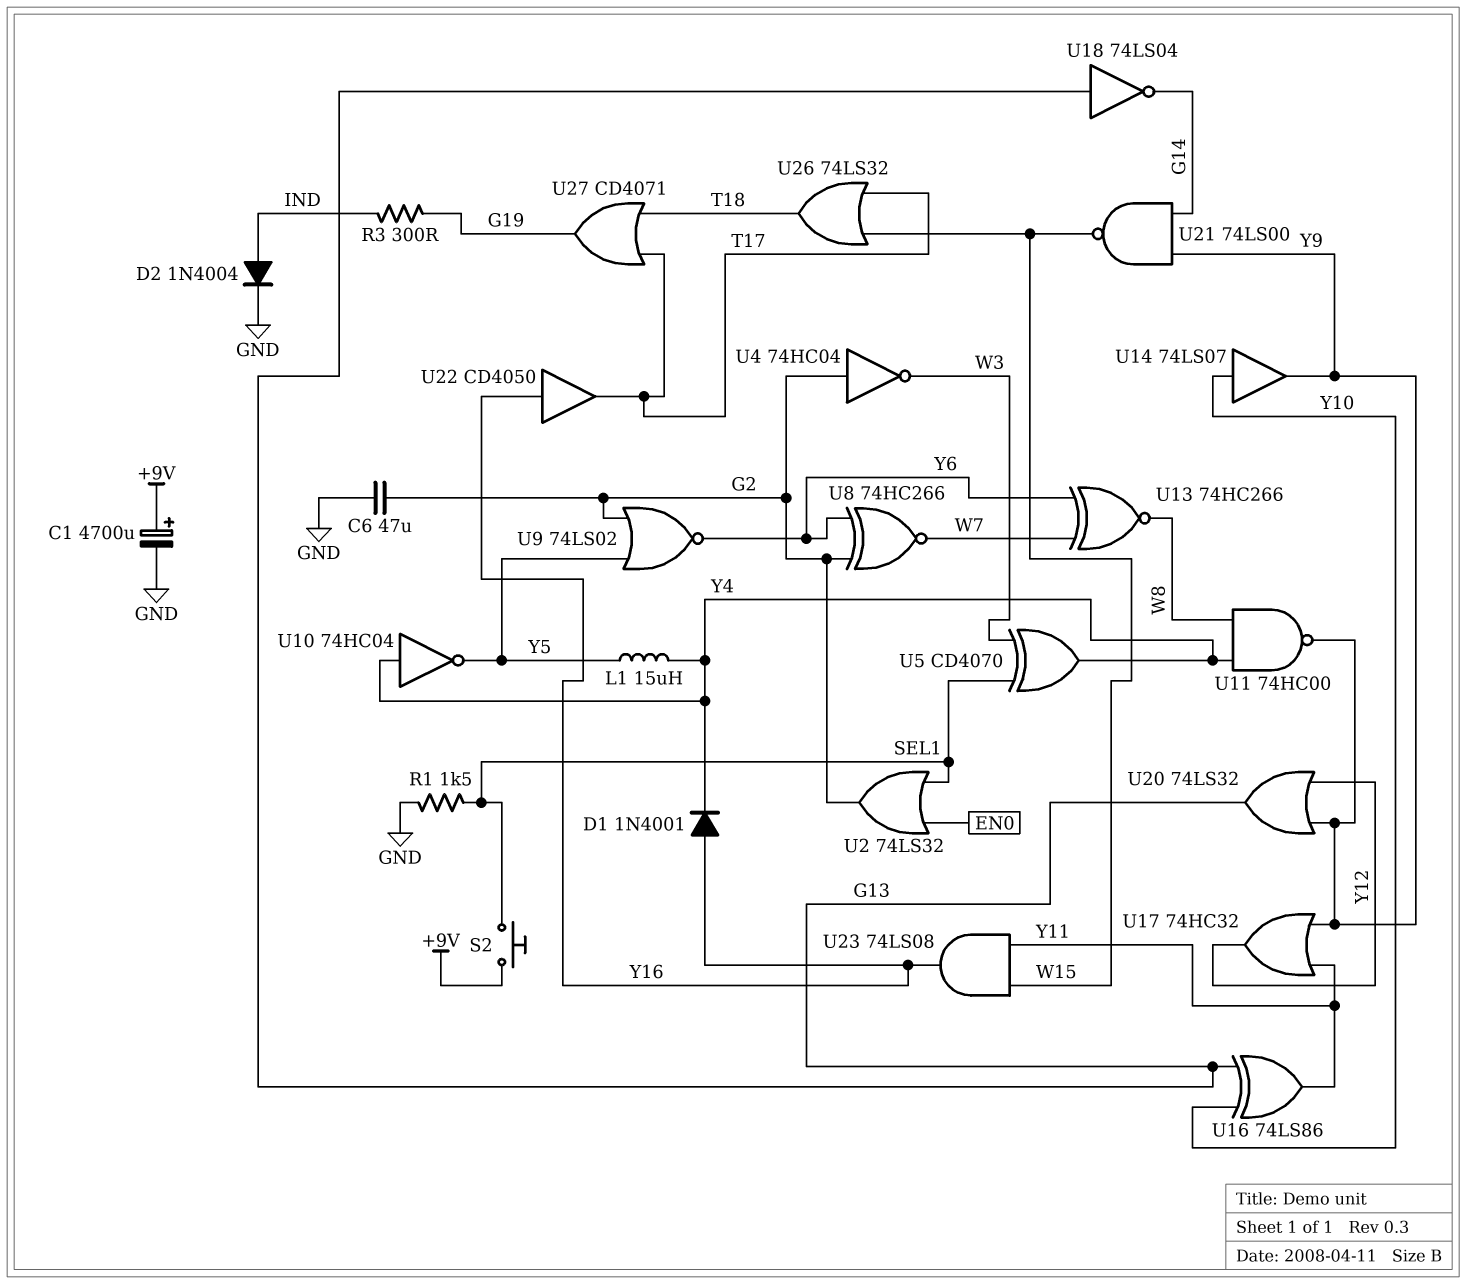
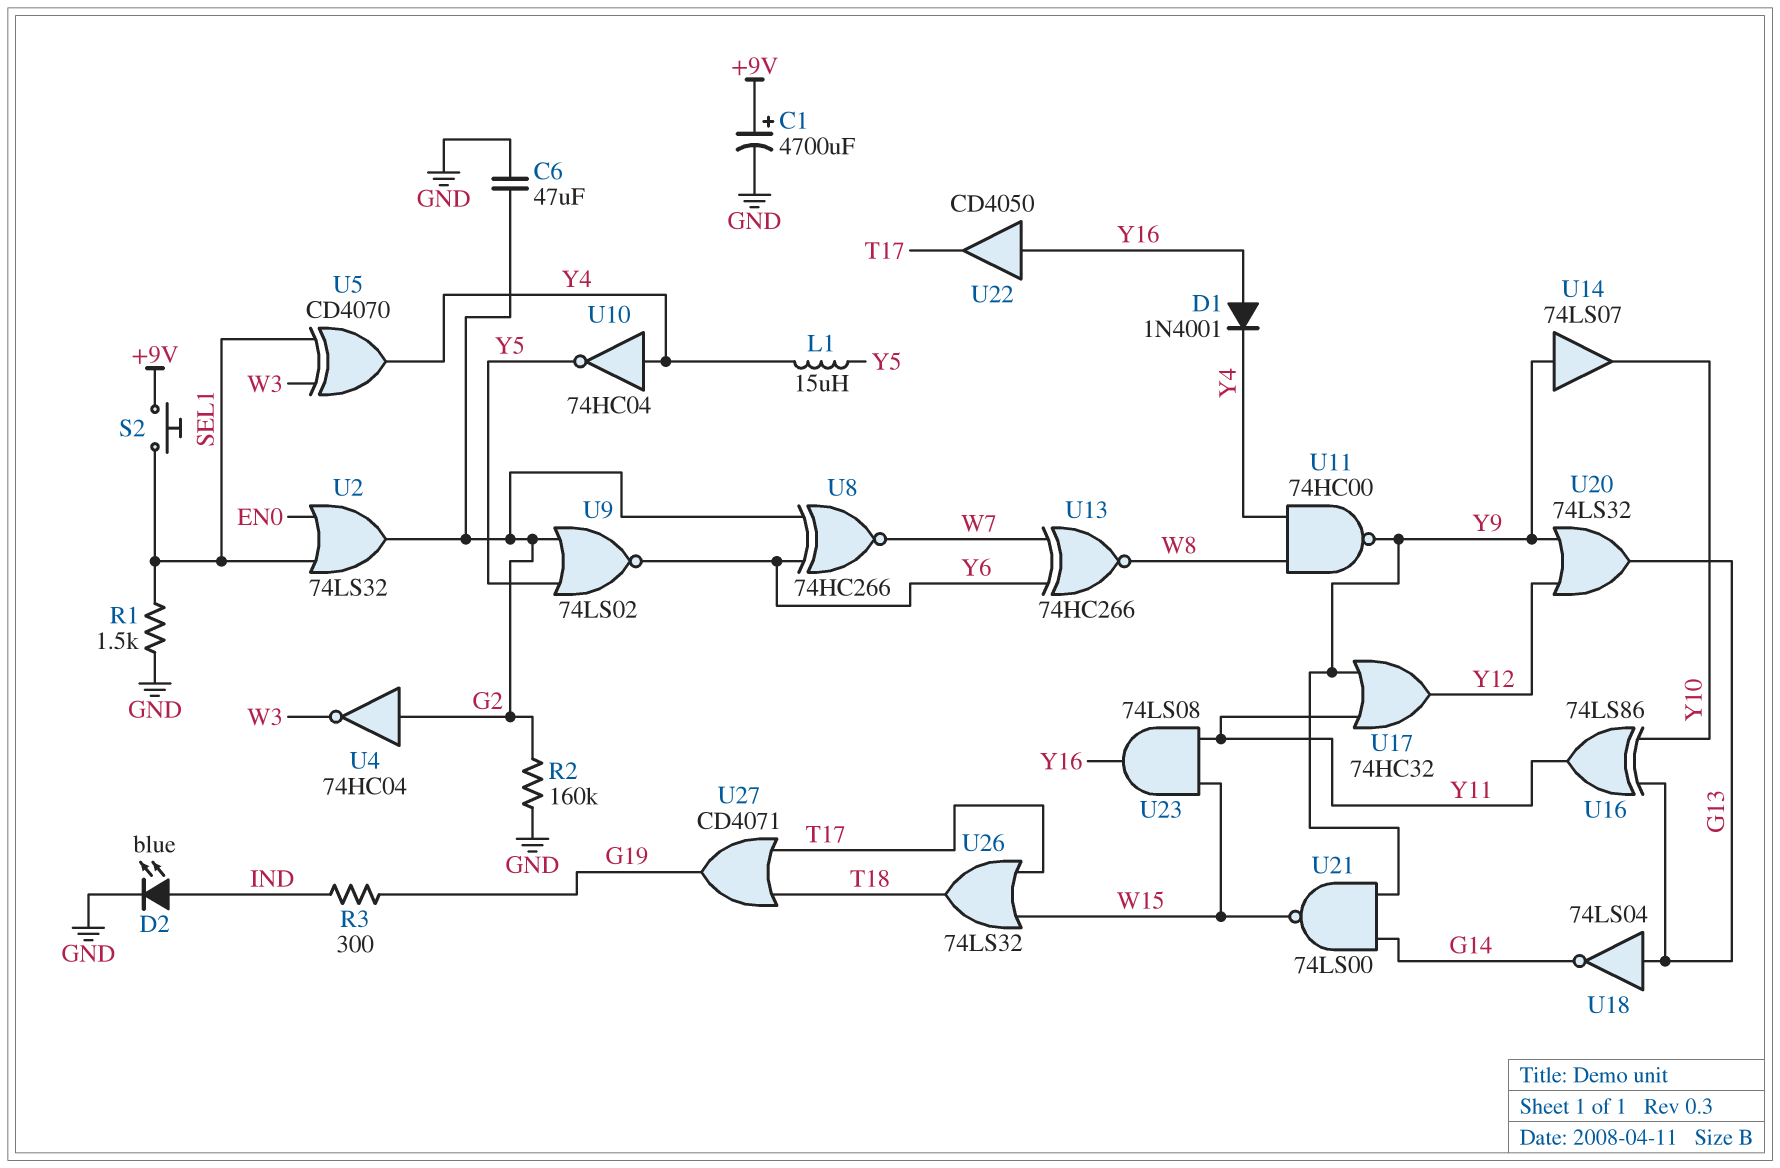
D2: diode 1N4004 (A IND, K GND) -> LED blue (A IND, K GND)
R2: none -> 160k (G2, GND)
U14: buffer 74LS07 (in Y10, out Y9) -> buffer 74LS07 (in Y9, out Y10)

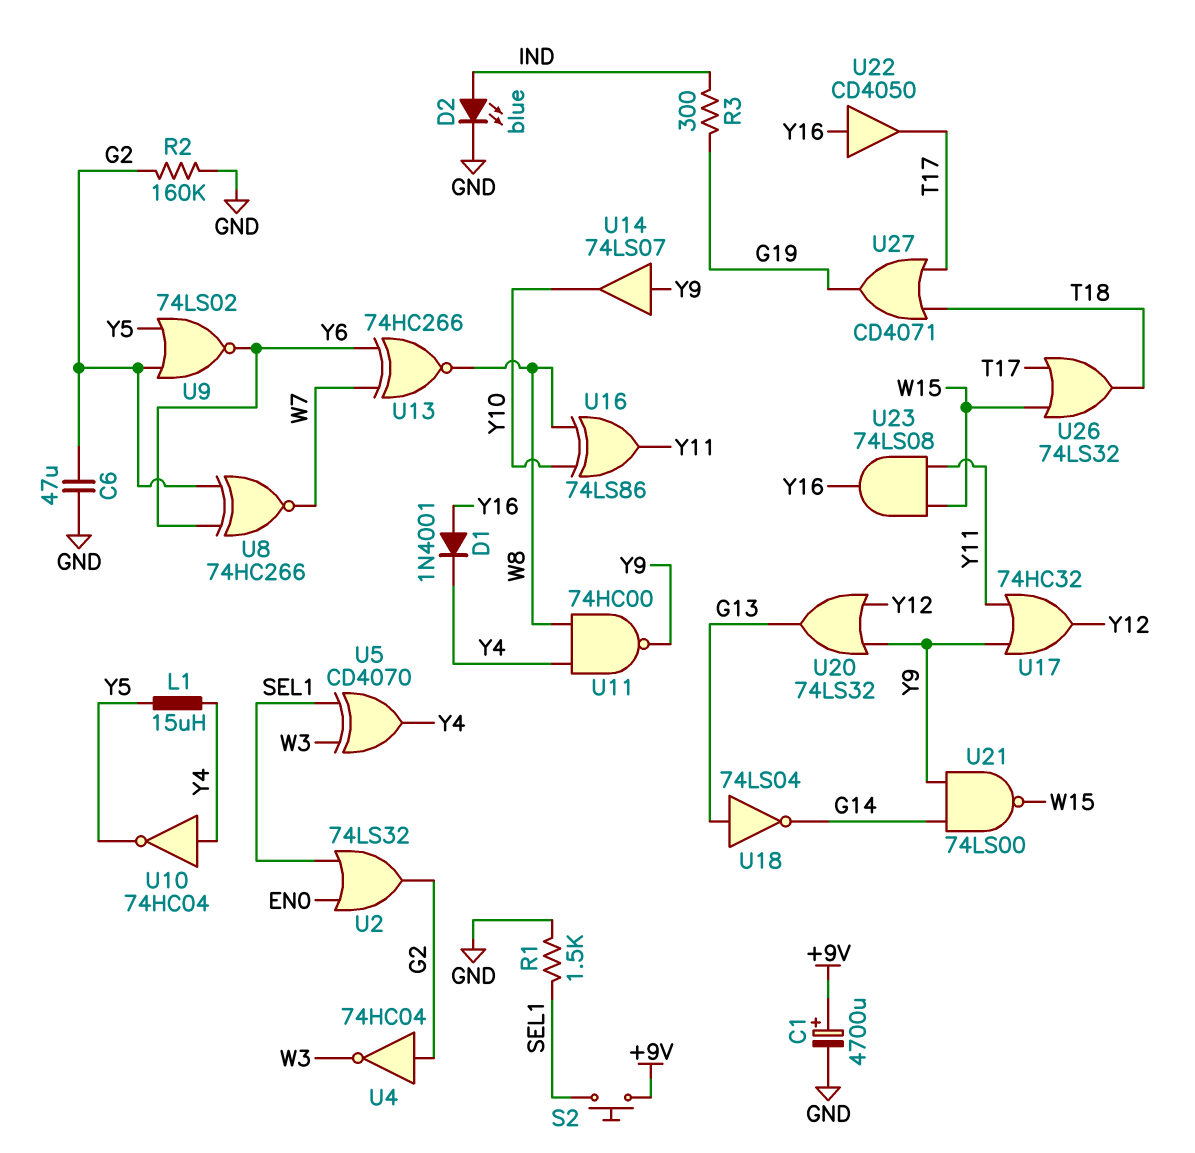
U16: XOR 74LS86 (in G13, in Y10, out Y11) -> XOR 74LS86 (in W8, in Y10, out Y11)

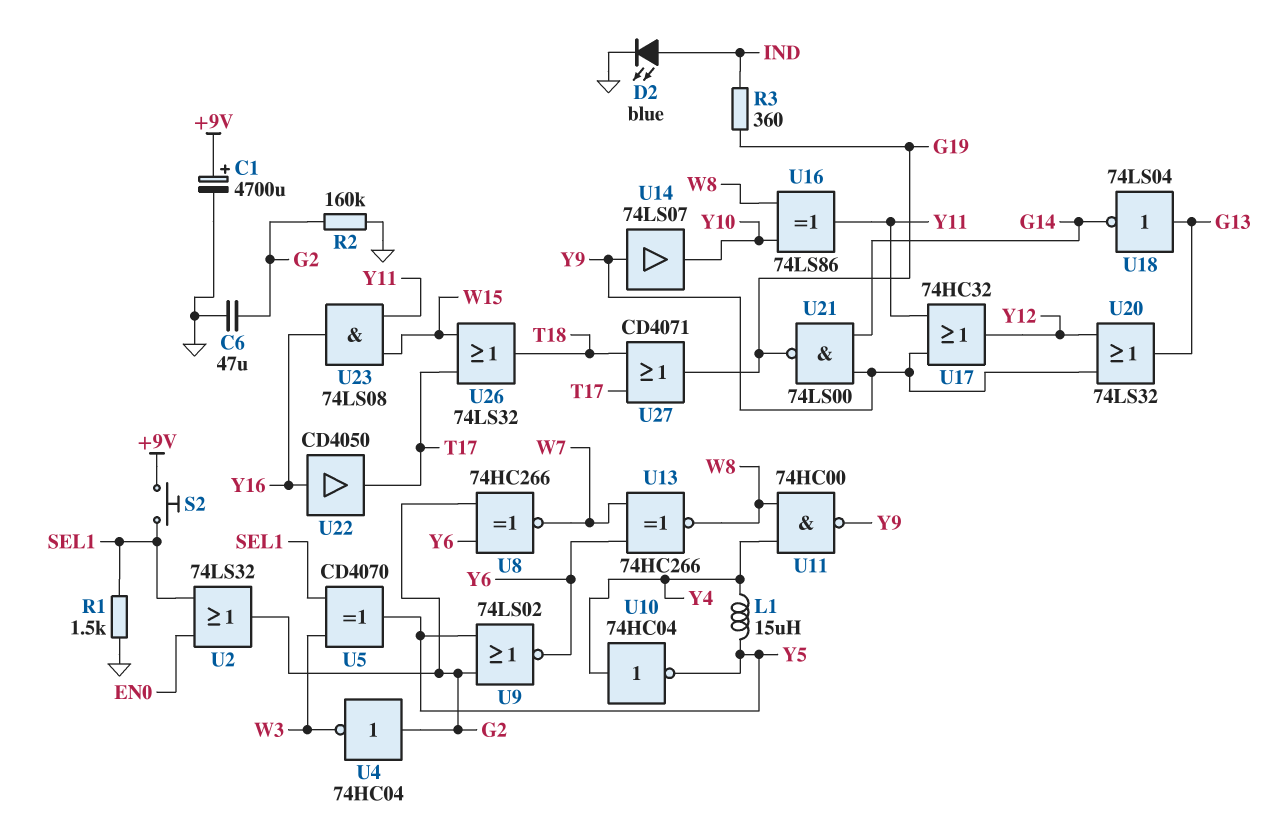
D1: diode 1N4001 (A Y16, K Y4) -> none
R3: 300 (G19, IND) -> 360 (G19, IND)
U5: XOR CD4070 (in SEL1, in W3, out Y4) -> XOR CD4070 (in SEL1, in W3, out Y5)
U21: NAND 74LS00 (in G14, in Y9, out W15) -> NAND 74LS00 (in G14, in Y9, out G19)

